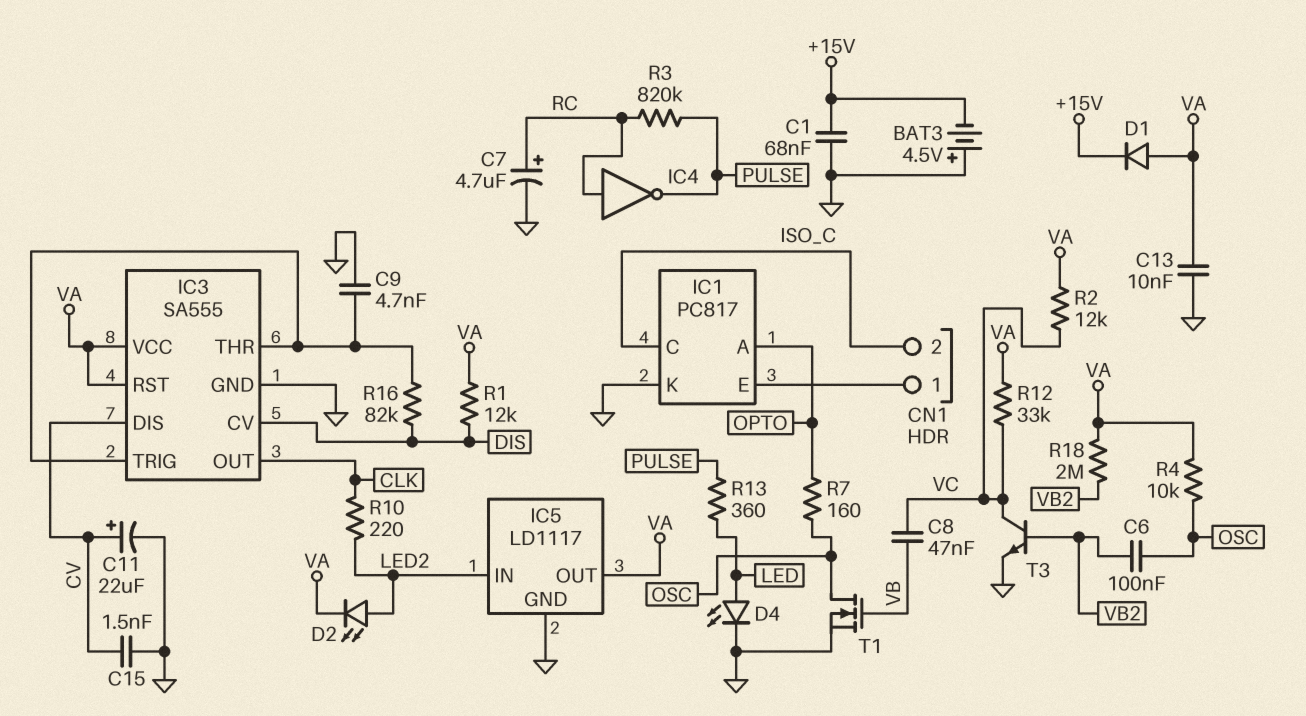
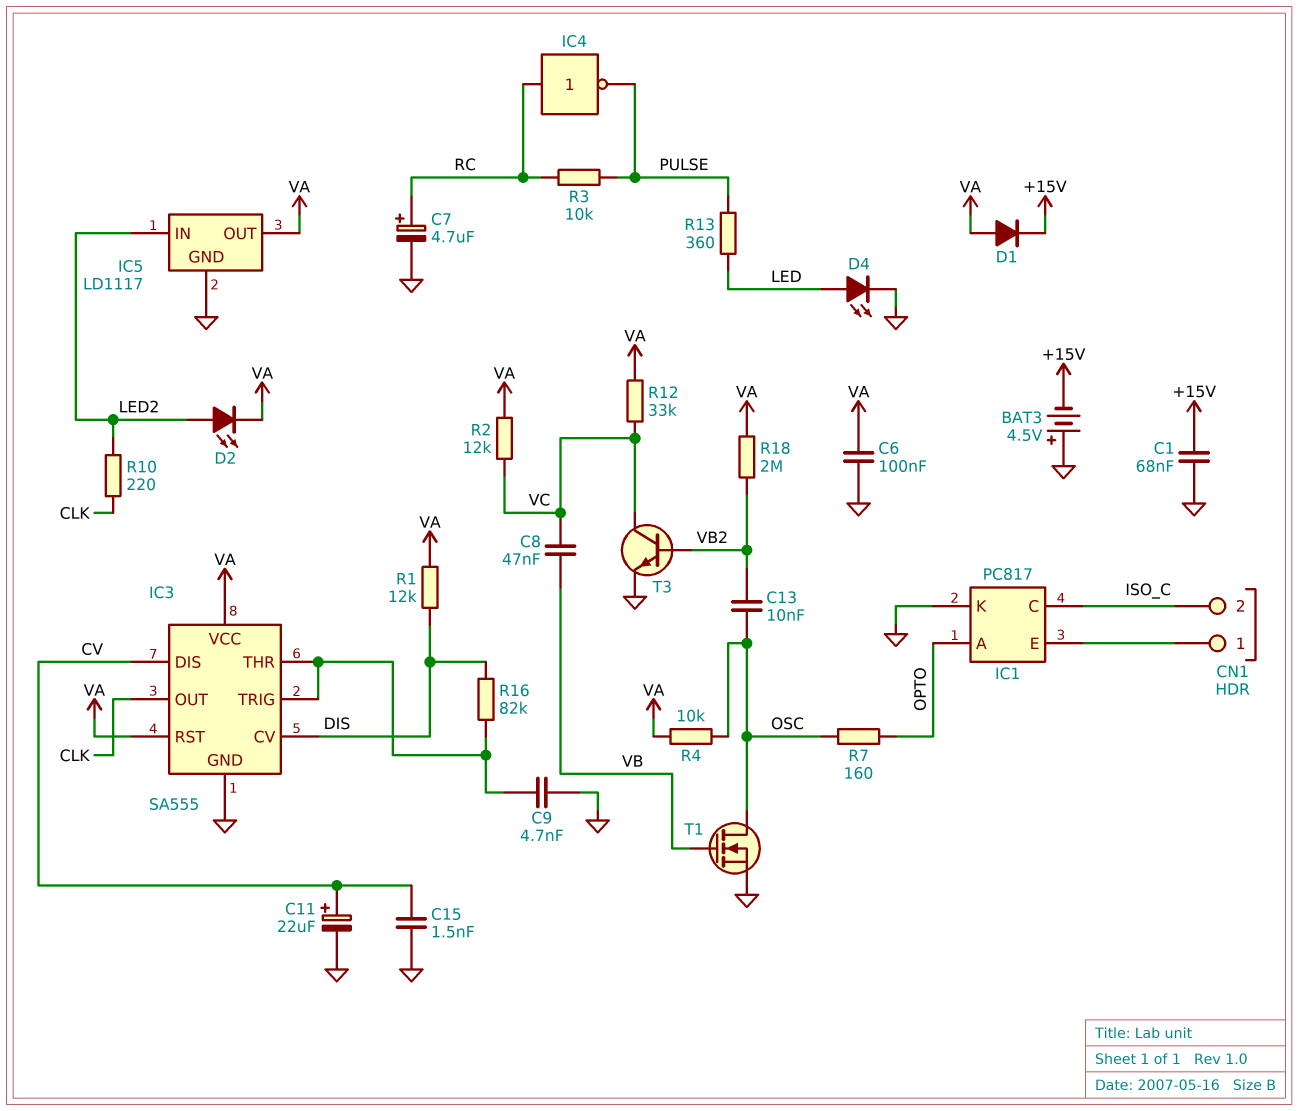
C6: 100nF (OSC, VB2) -> 100nF (GND, VA)
C13: 10nF (GND, VA) -> 10nF (OSC, VB2)
R3: 820k (PULSE, RC) -> 10k (PULSE, RC)

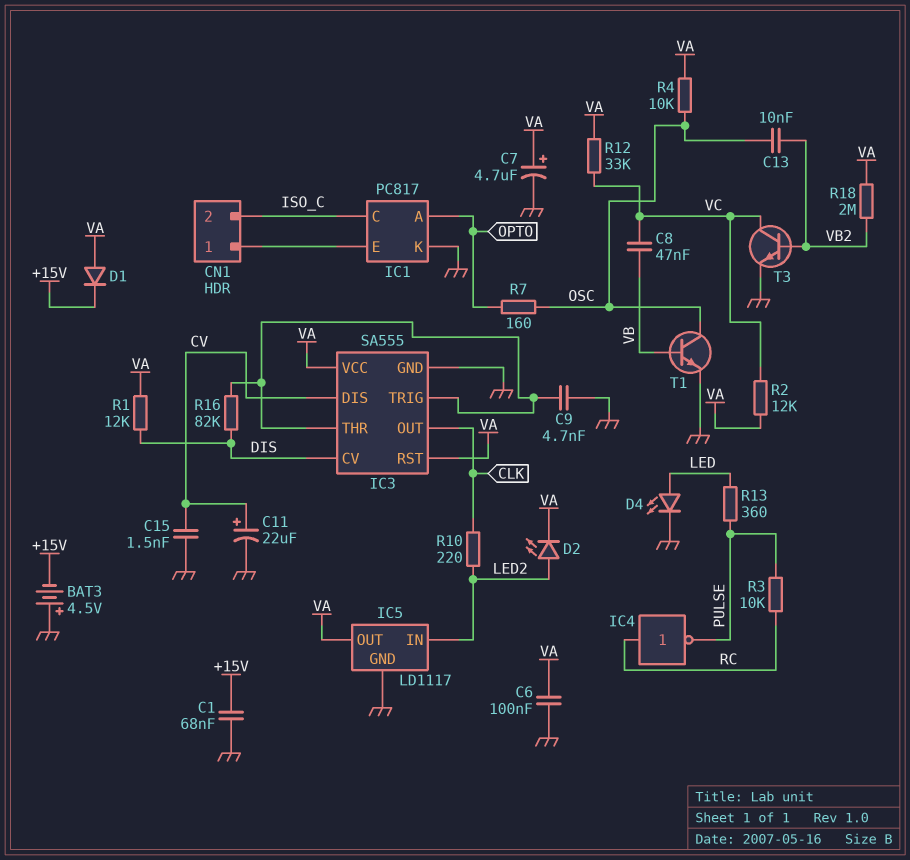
C7: 4.7uF (plus RC, minus GND) -> 4.7uF (plus VA, minus GND)
T1: NMOS (G VB, D OSC, S GND) -> NPN (B VB, C OSC, E GND)

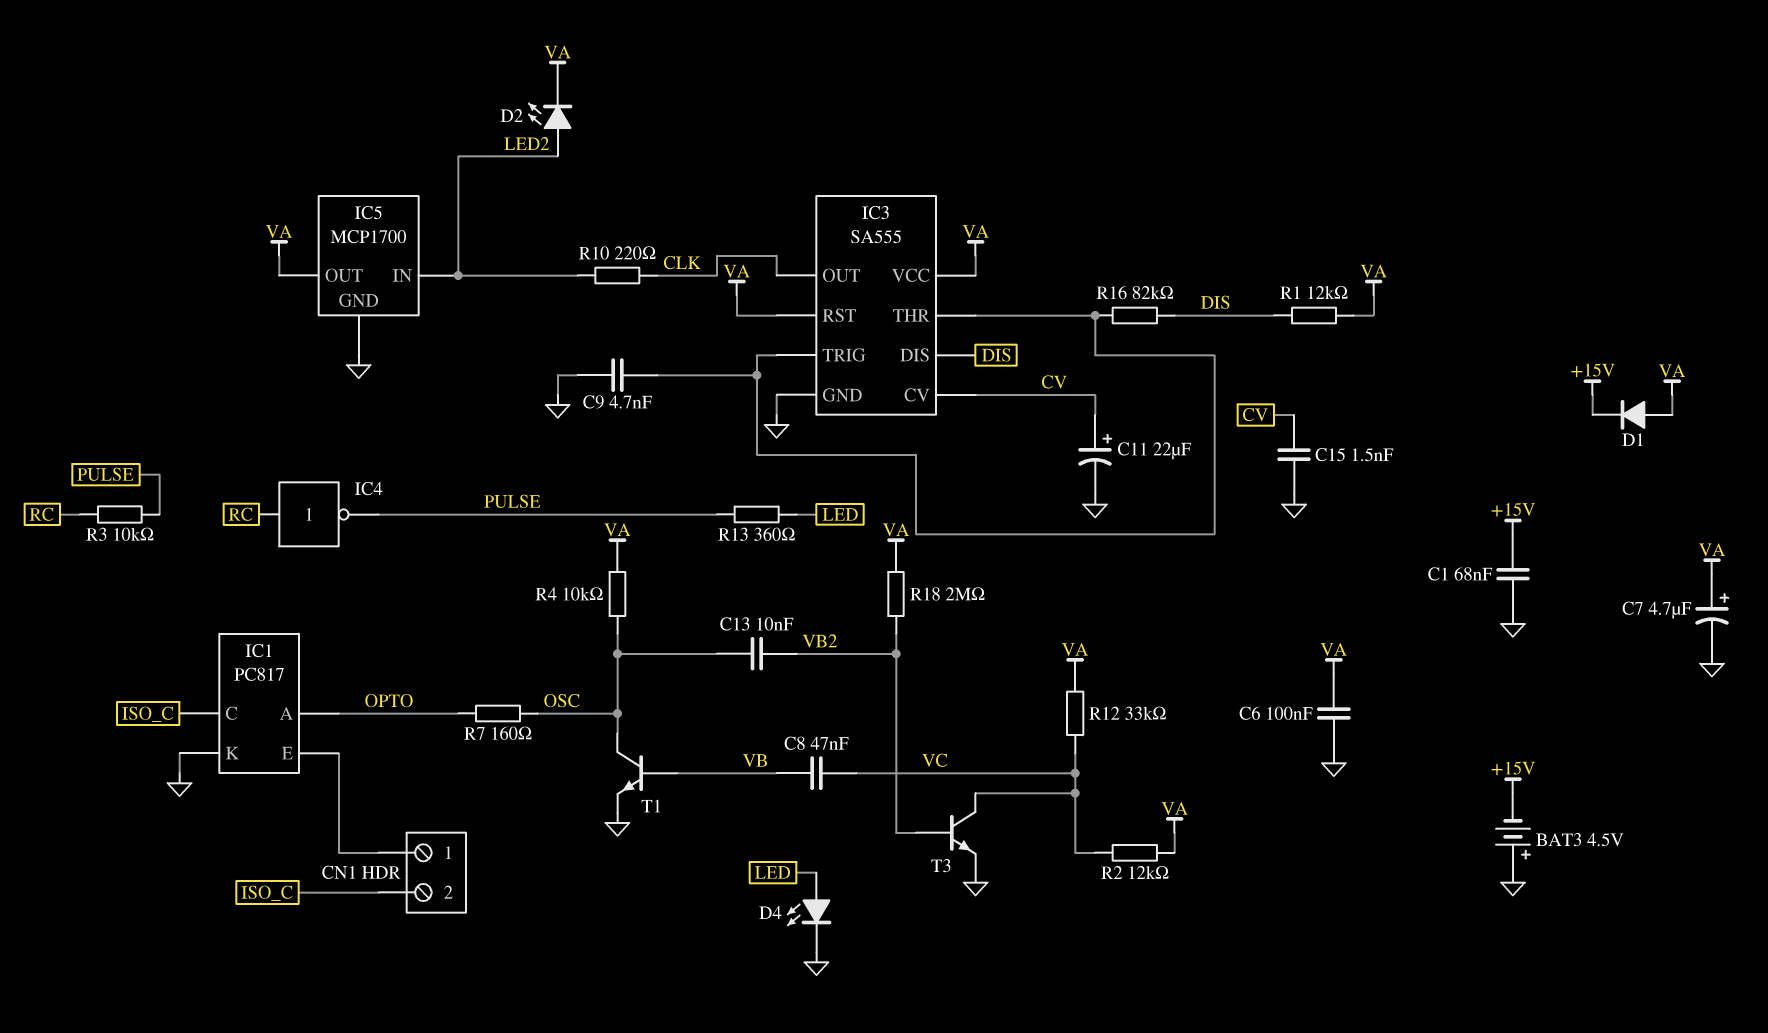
IC3 pin CV: DIS -> CV
IC3 pin DIS: CV -> DIS
IC5: LD1117 -> MCP1700

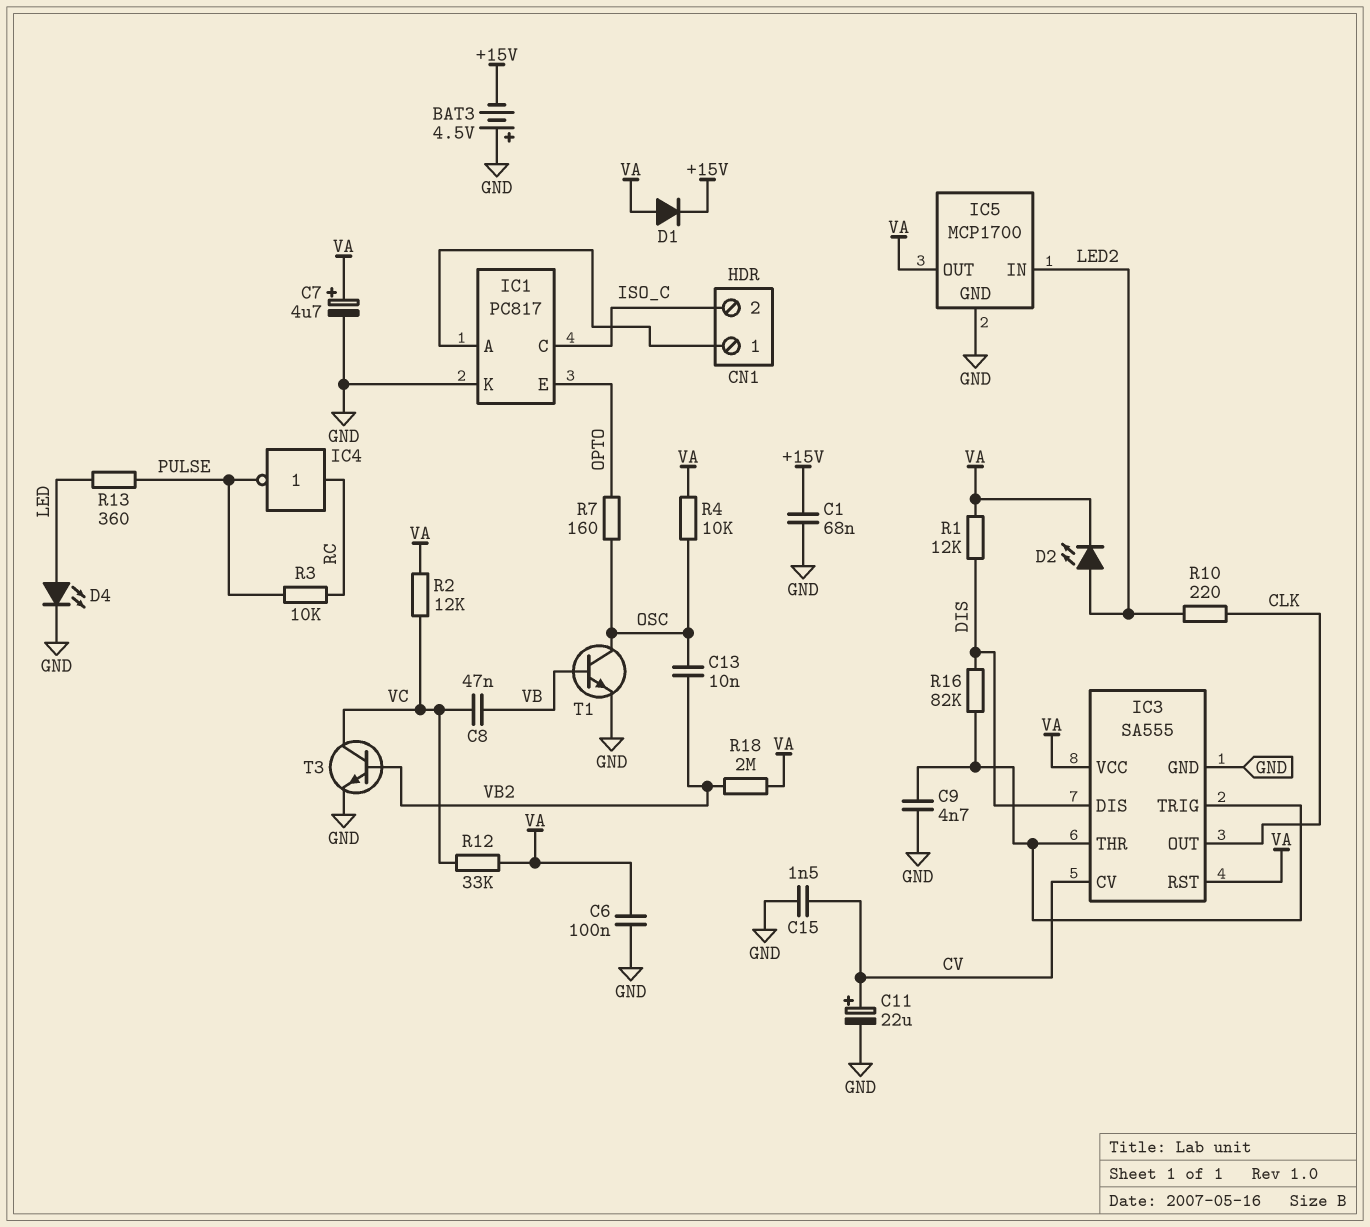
IC1 pin A: OPTO -> CN1/1
IC1 pin E: CN1/1 -> OPTO

